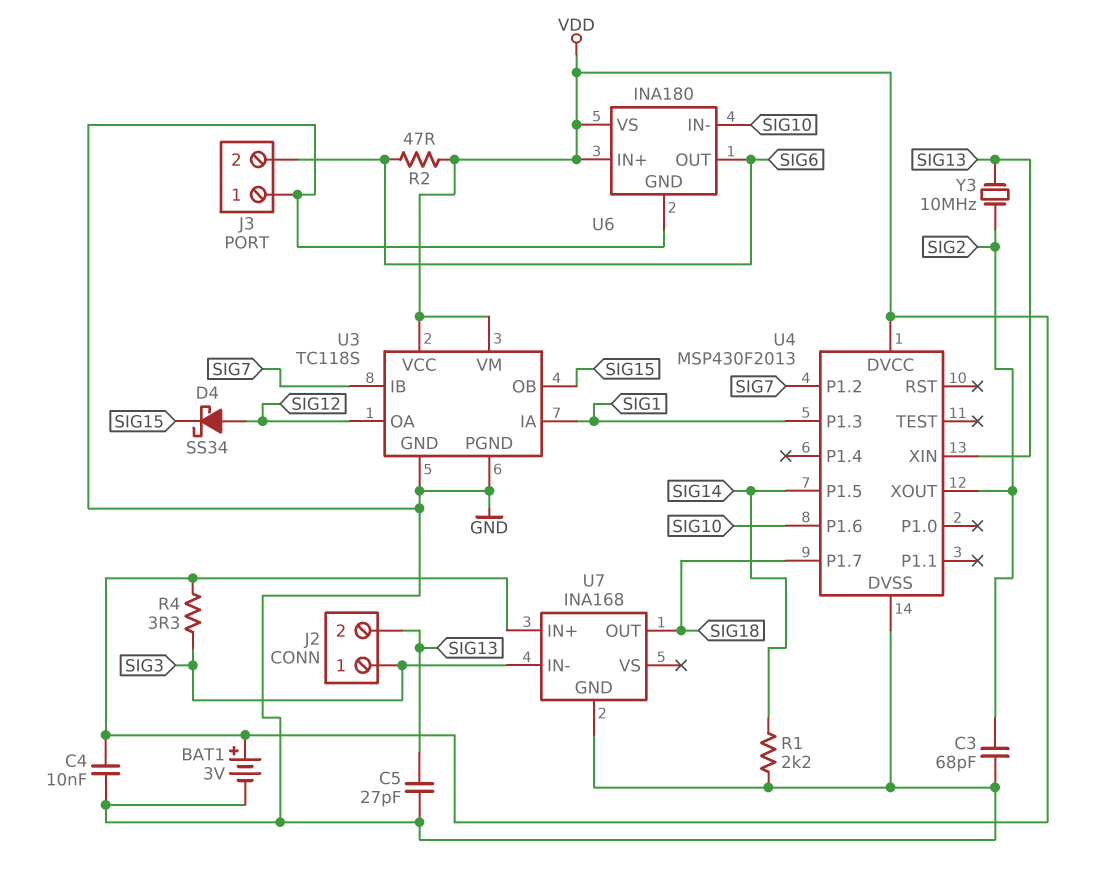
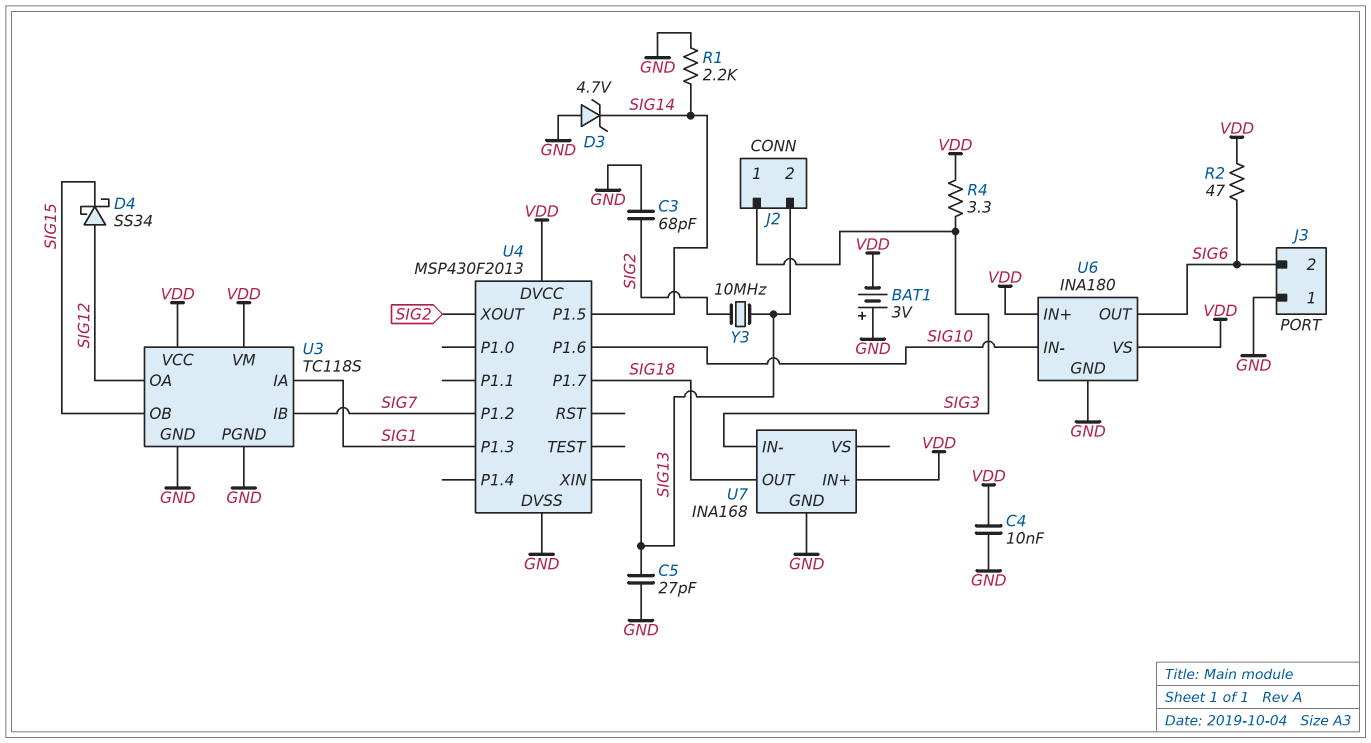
BAT1: 3V (plus VDD, minus GND) -> 3V (plus GND, minus VDD)
D3: none -> zener 4.7V (A GND, K SIG14)

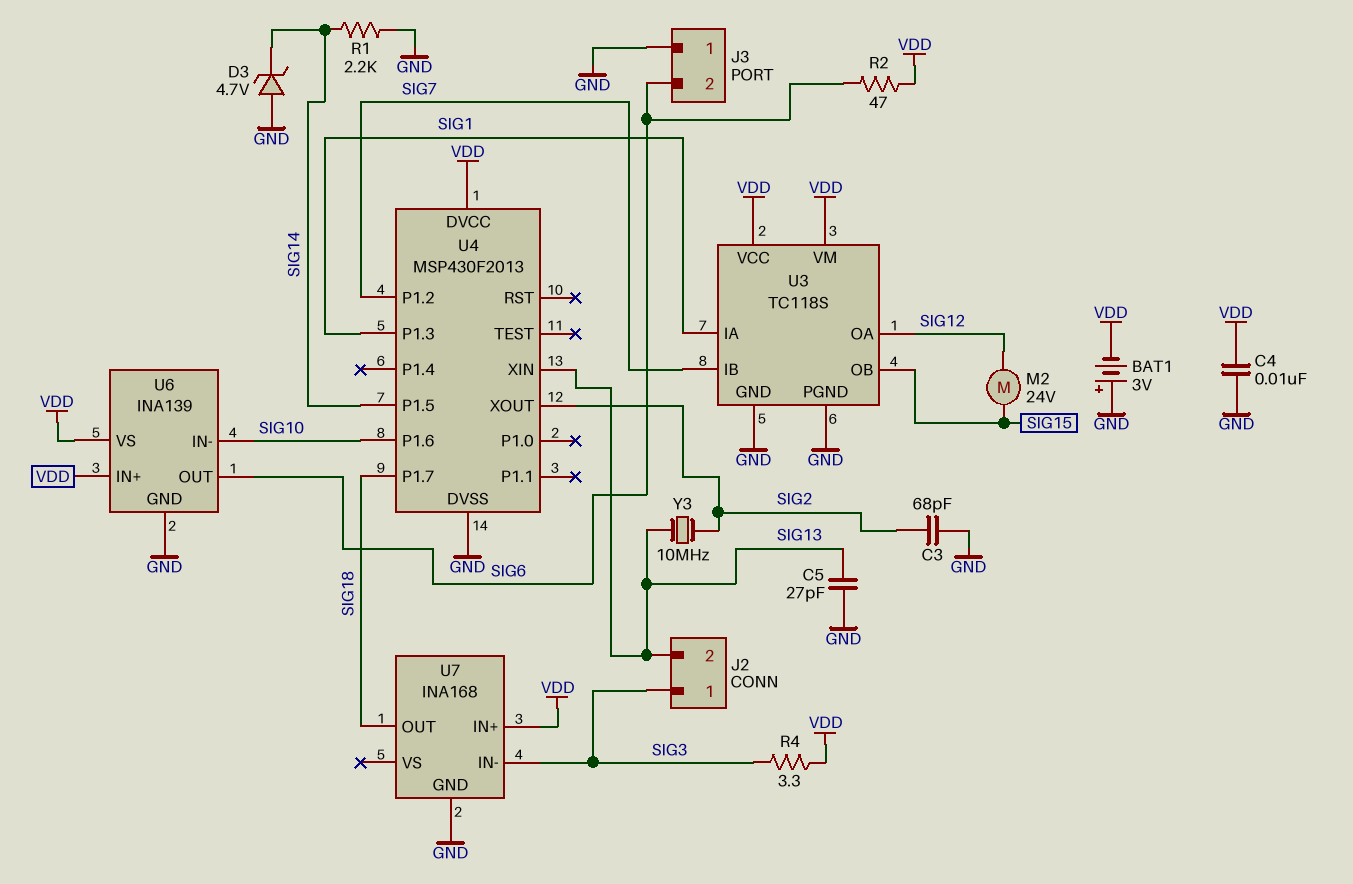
D4: schottky SS34 (A SIG12, K SIG15) -> none
M2: none -> motor 24V (SIG12, SIG15)
U6: INA180 -> INA139

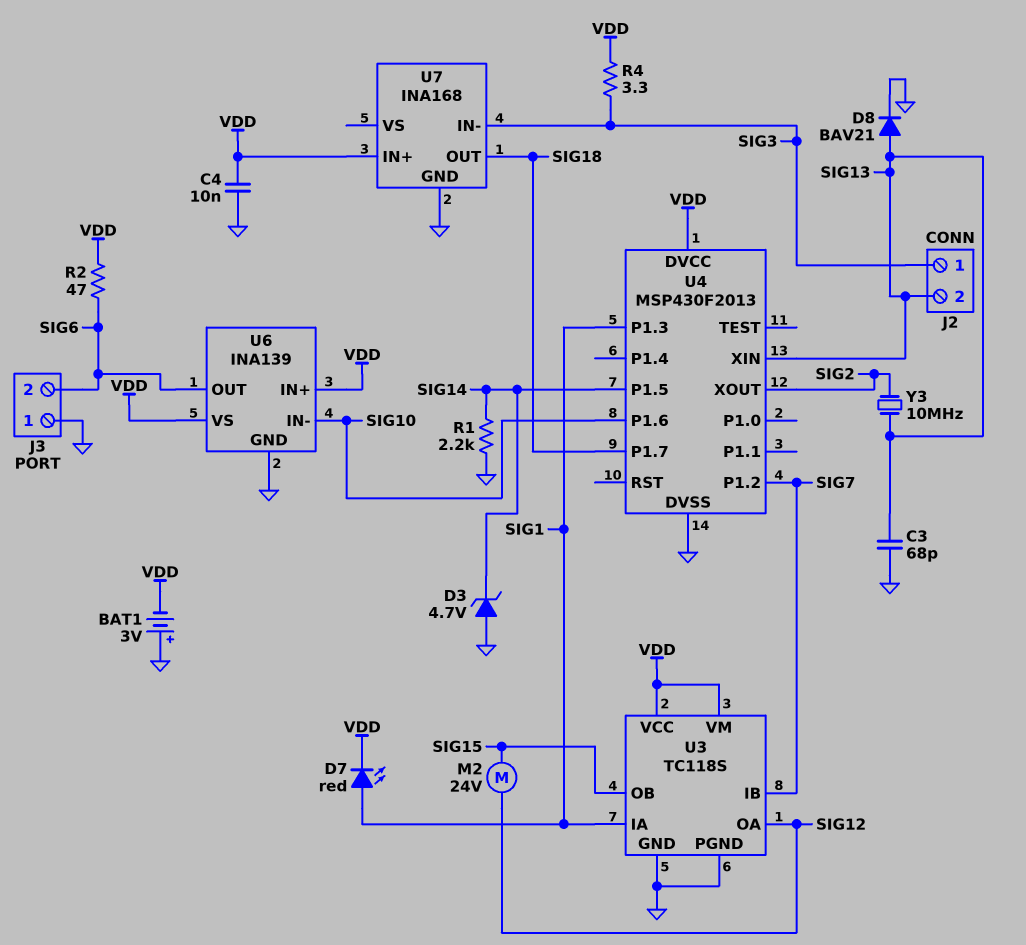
C3: 68pF (GND, SIG2) -> 68pF (GND, SIG13)
C5: 27pF (GND, SIG13) -> none
D7: none -> LED red (A SIG1, K VDD)
D8: none -> diode BAV21 (A SIG13, K GND)

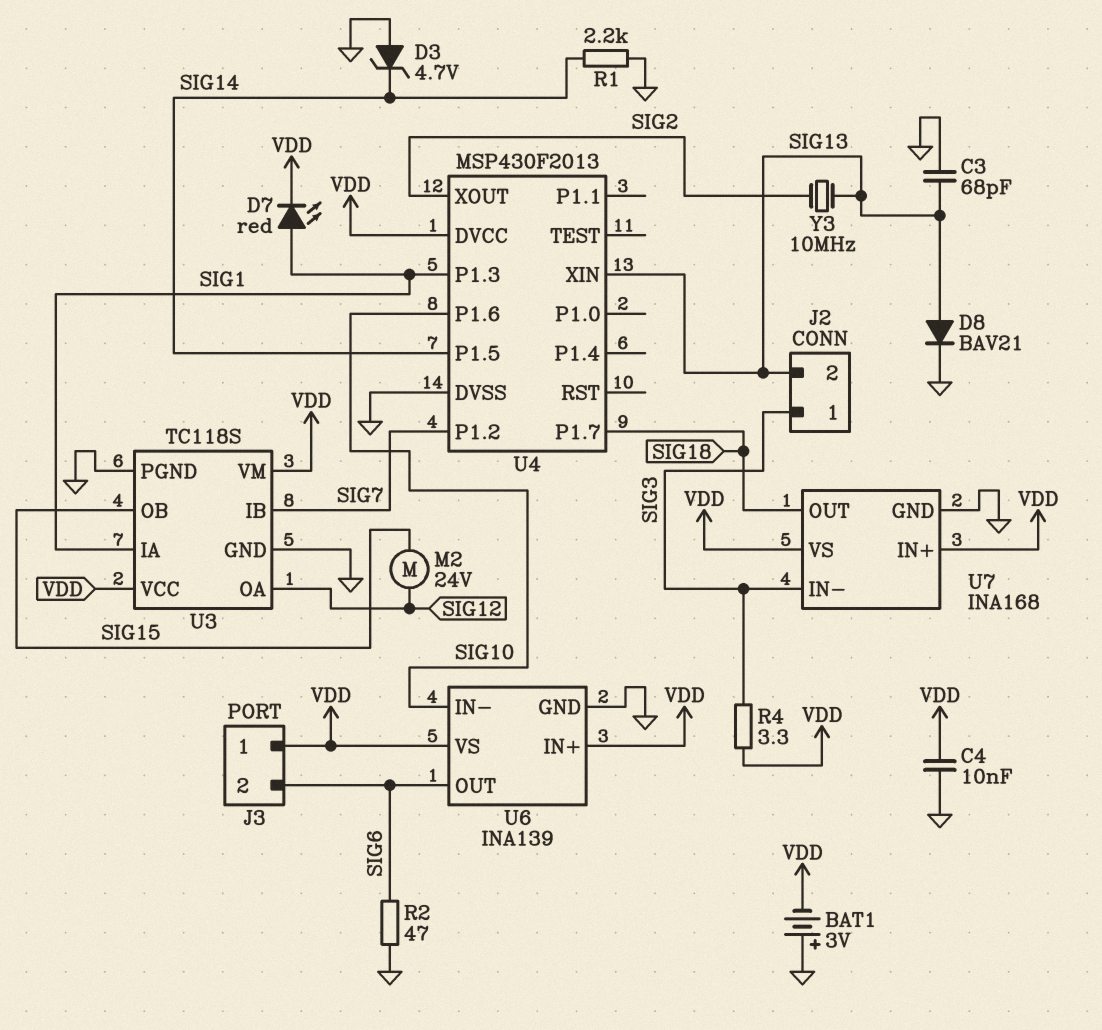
J3 pin 1: GND -> VDD
R2: 47 (SIG6, VDD) -> 47 (GND, SIG6)
U7 pin VS: none -> VDD

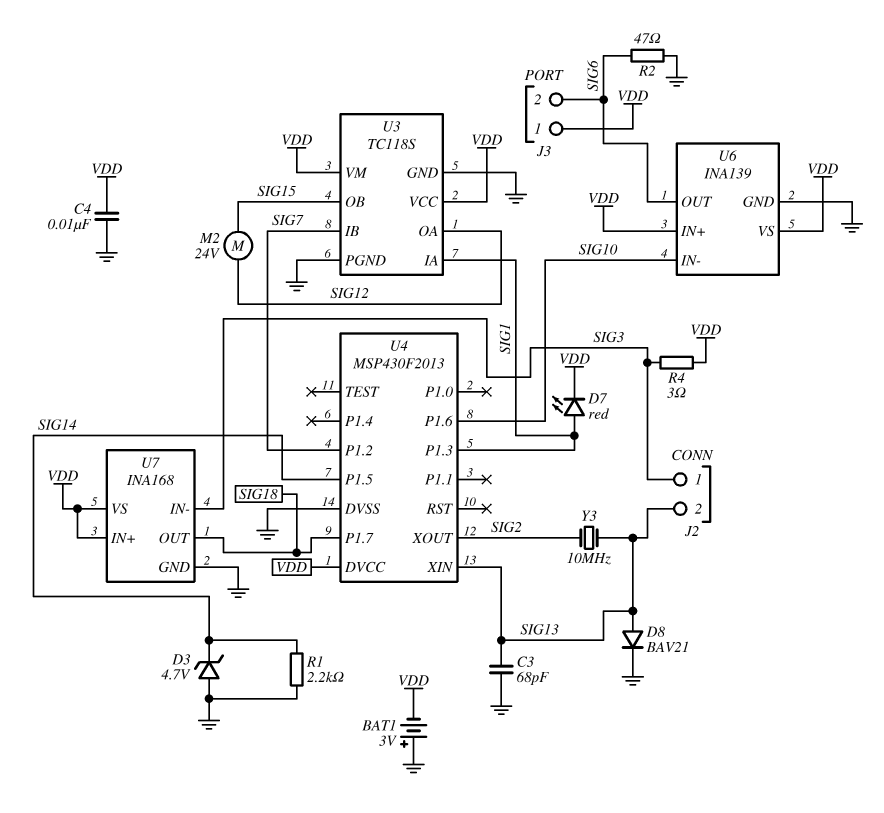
R4: 3.3 (SIG3, VDD) -> 3 (SIG3, VDD)

